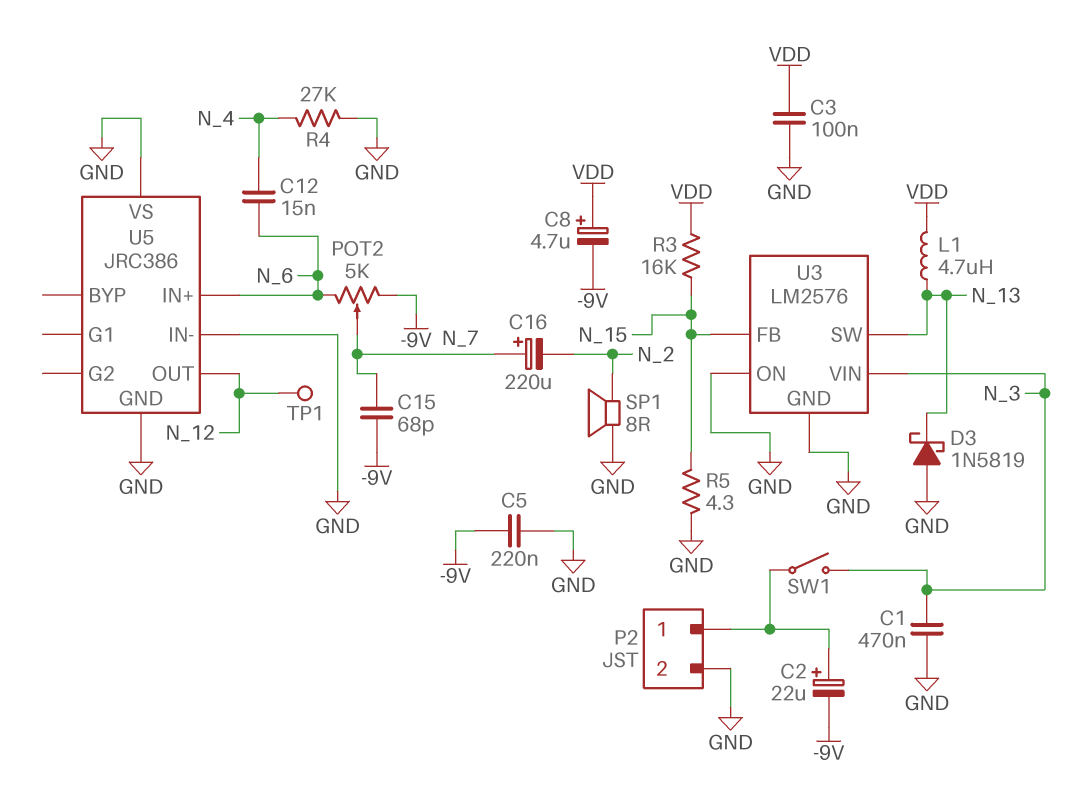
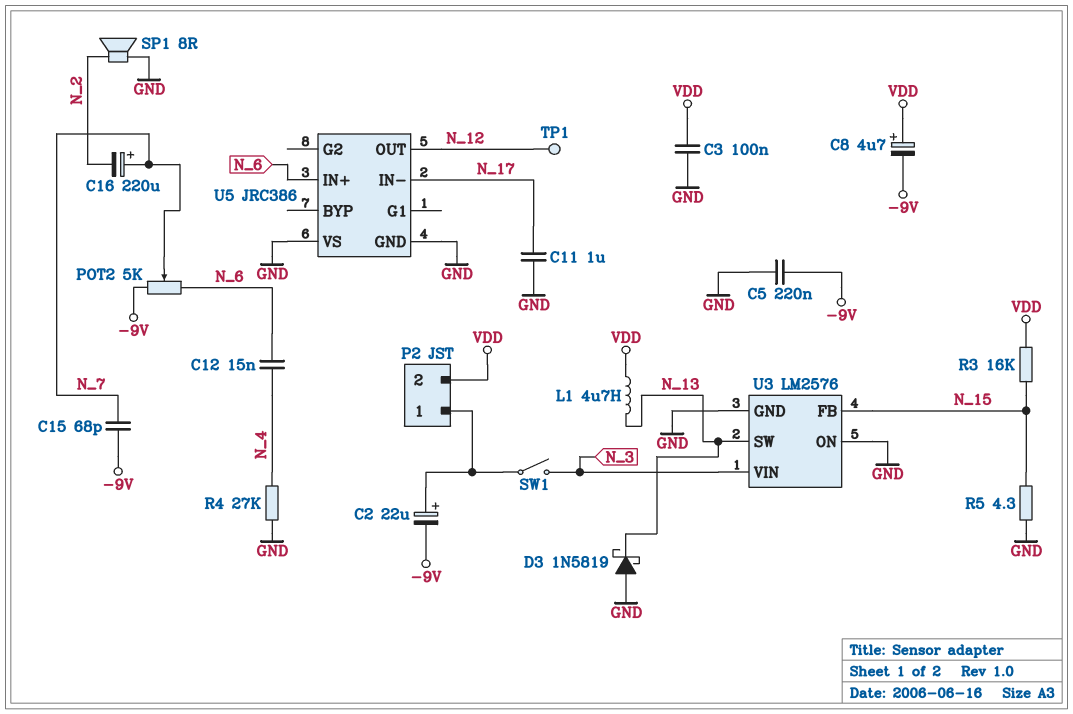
C1: 470nF (GND, N_3) -> none
C11: none -> 1uF (GND, N_17)
P2 pin 2: GND -> VDD
U5 pin IN-: GND -> N_17

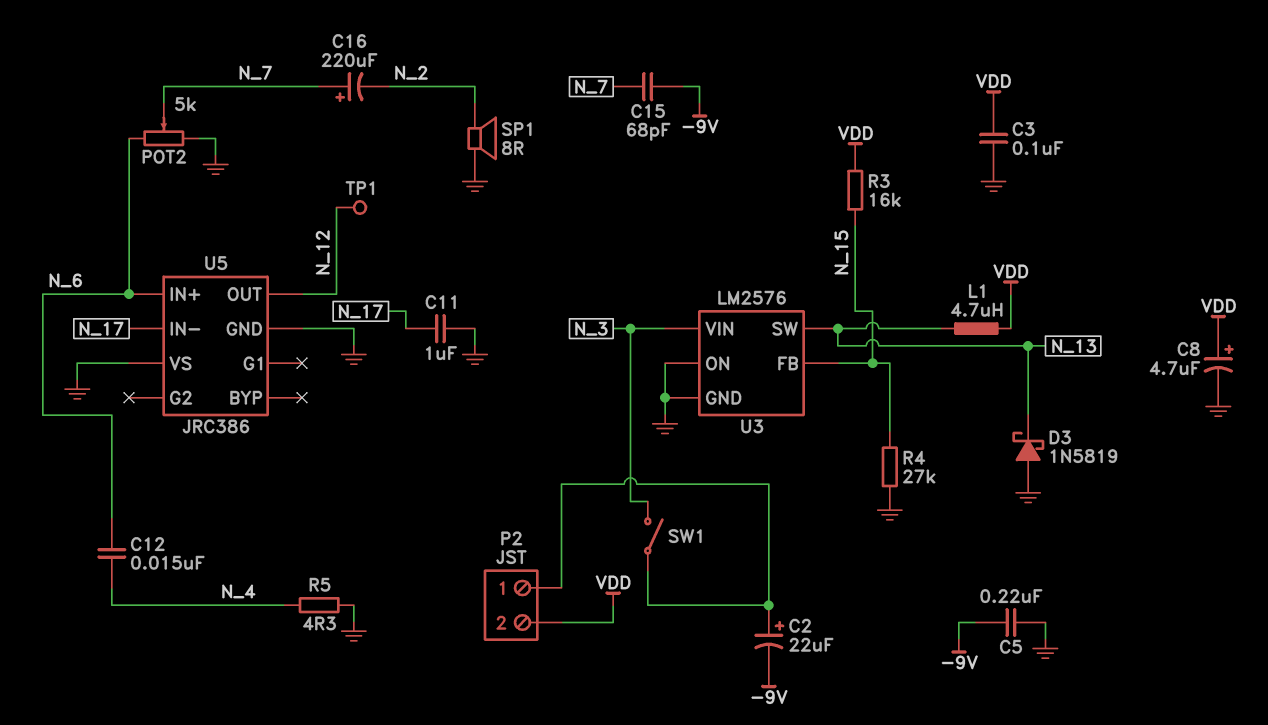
C8: 4.7uF (plus VDD, minus -9V) -> 4.7uF (plus VDD, minus GND)
POT2: 5k (-9V, N_6, wiper N_7) -> 5k (GND, N_6, wiper N_7)
R4: 27k (GND, N_4) -> 27k (GND, N_15)
R5: 4.3 (GND, N_15) -> 4.3 (GND, N_4)

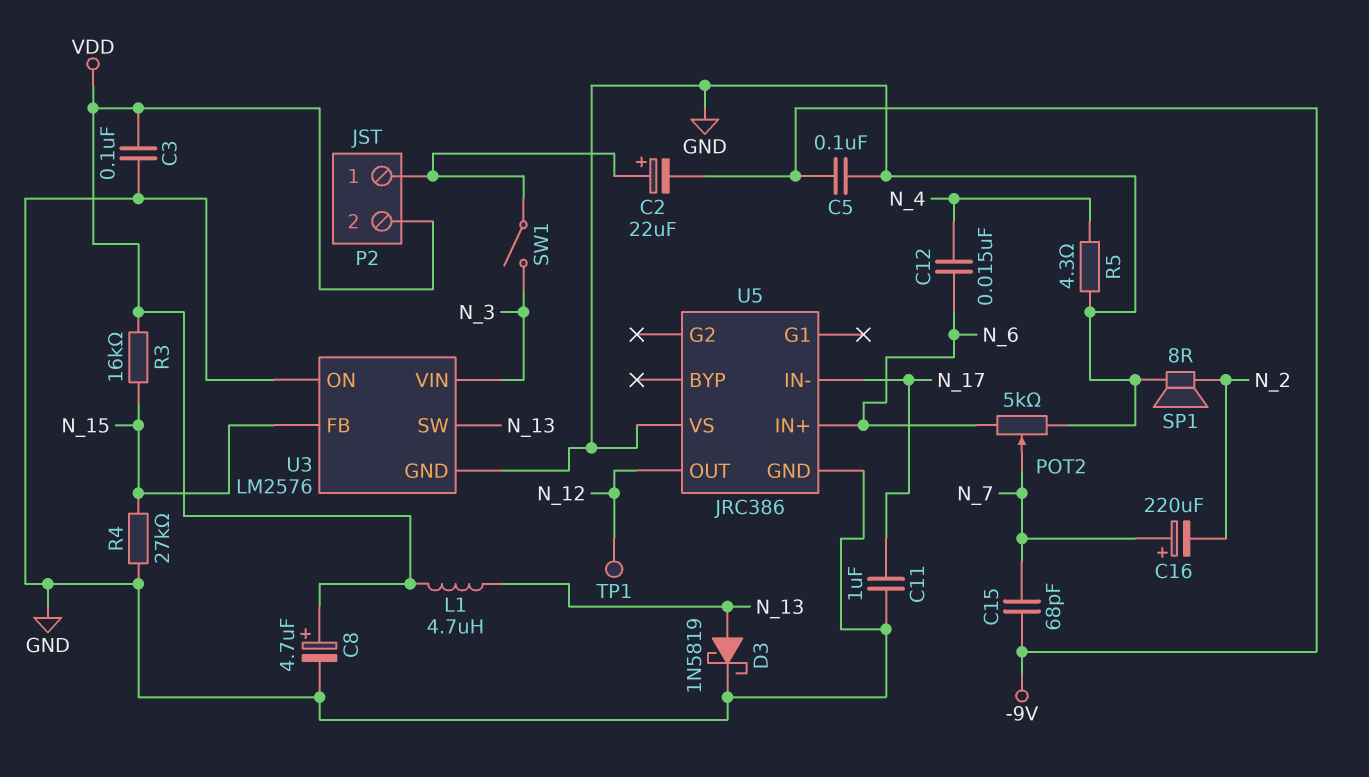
C5: 220nF (-9V, GND) -> 100nF (-9V, GND)
D3: schottky 1N5819 (A GND, K N_13) -> schottky 1N5819 (A N_13, K GND)

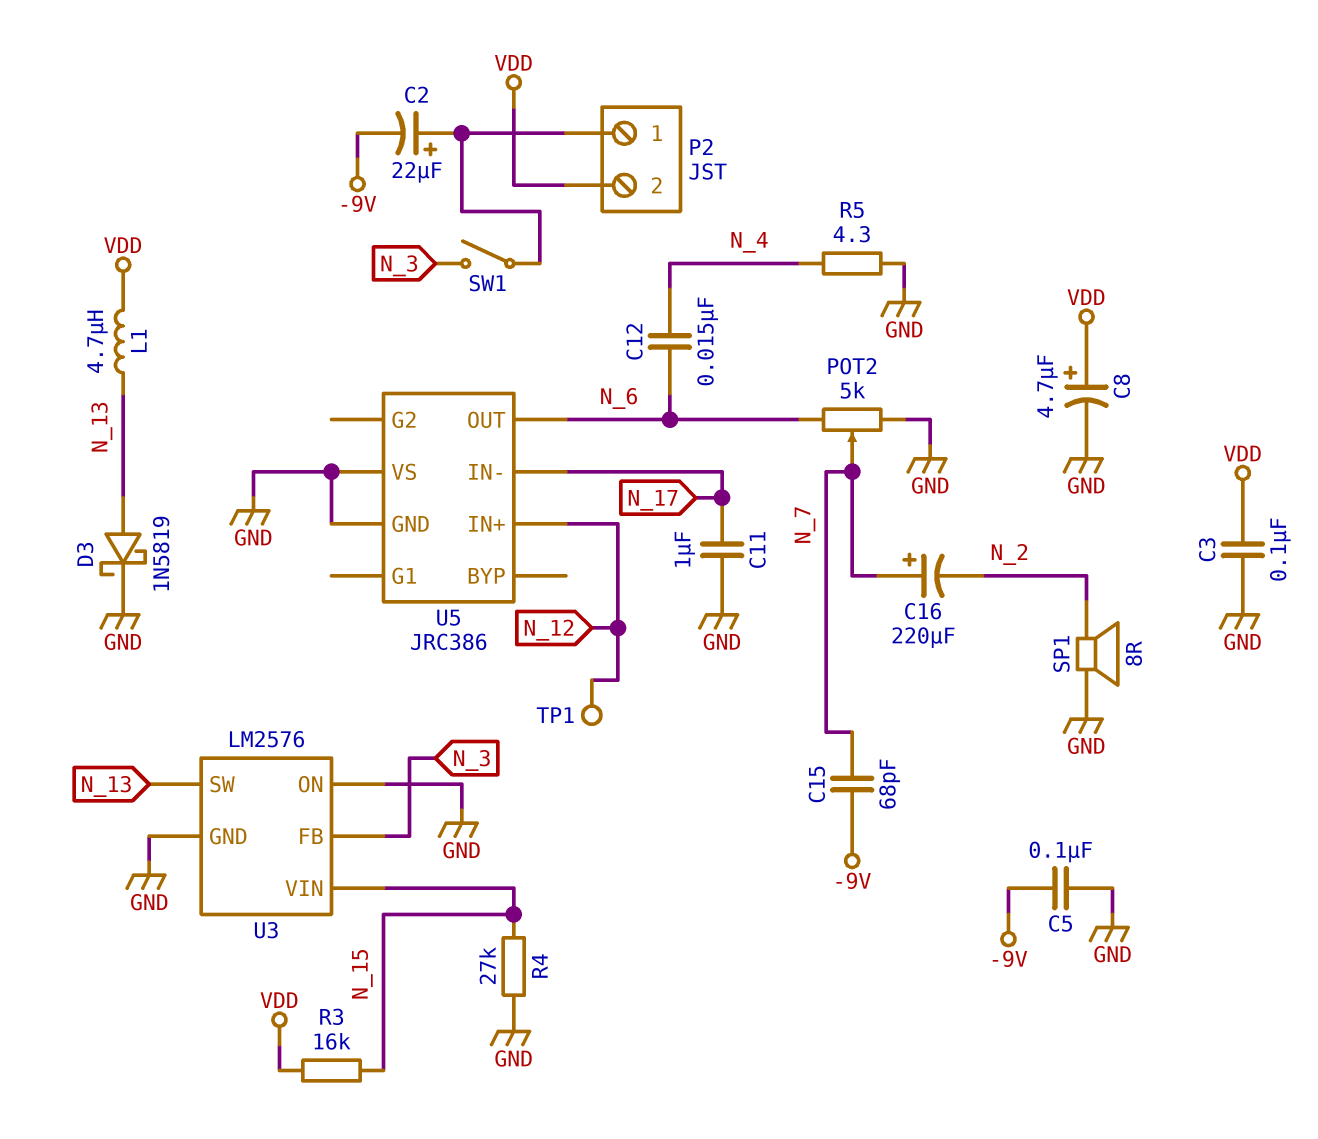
U3 pin FB: N_15 -> N_3
U3 pin VIN: N_3 -> N_15
U5 pin IN+: N_6 -> N_12
U5 pin OUT: N_12 -> N_6

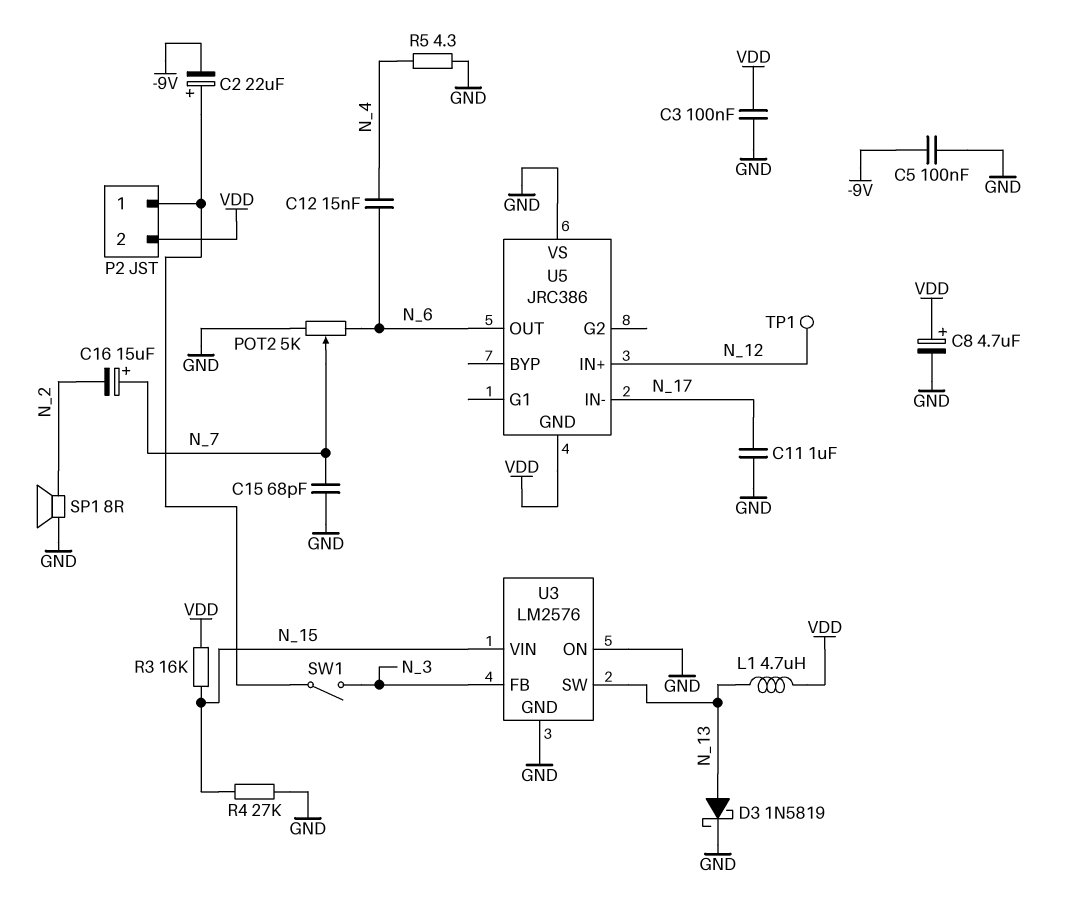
C15: 68pF (-9V, N_7) -> 68pF (GND, N_7)
C16: 220uF (plus N_7, minus N_2) -> 15uF (plus N_7, minus N_2)
U5 pin GND: GND -> VDD

